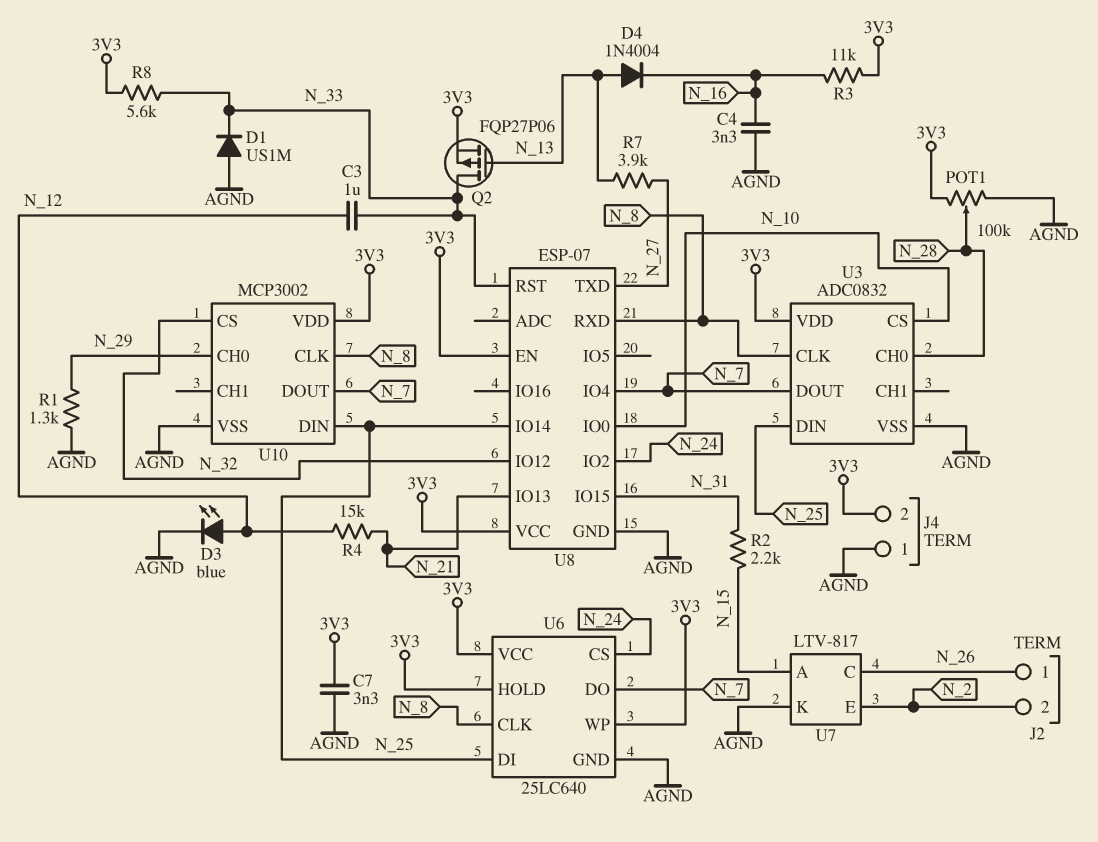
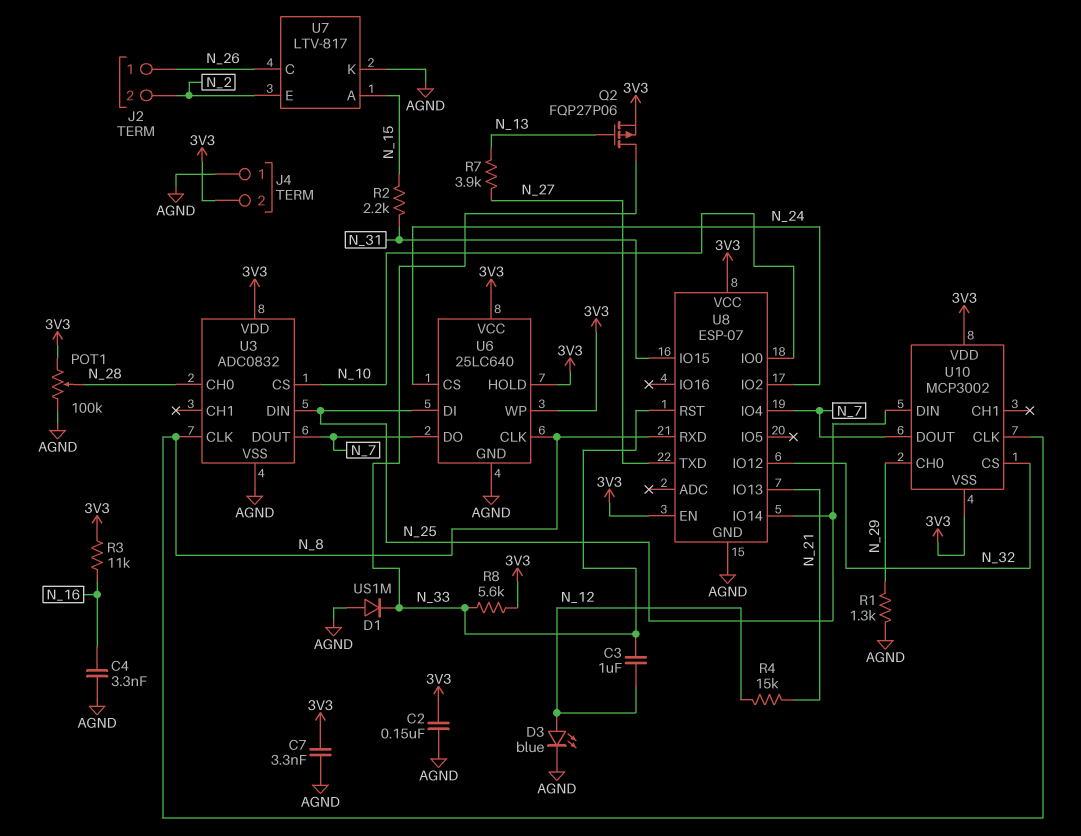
C2: none -> 150nF (3V3, AGND)
D4: diode 1N4004 (A N_13, K N_16) -> none
U10 pin VSS: AGND -> 3V3

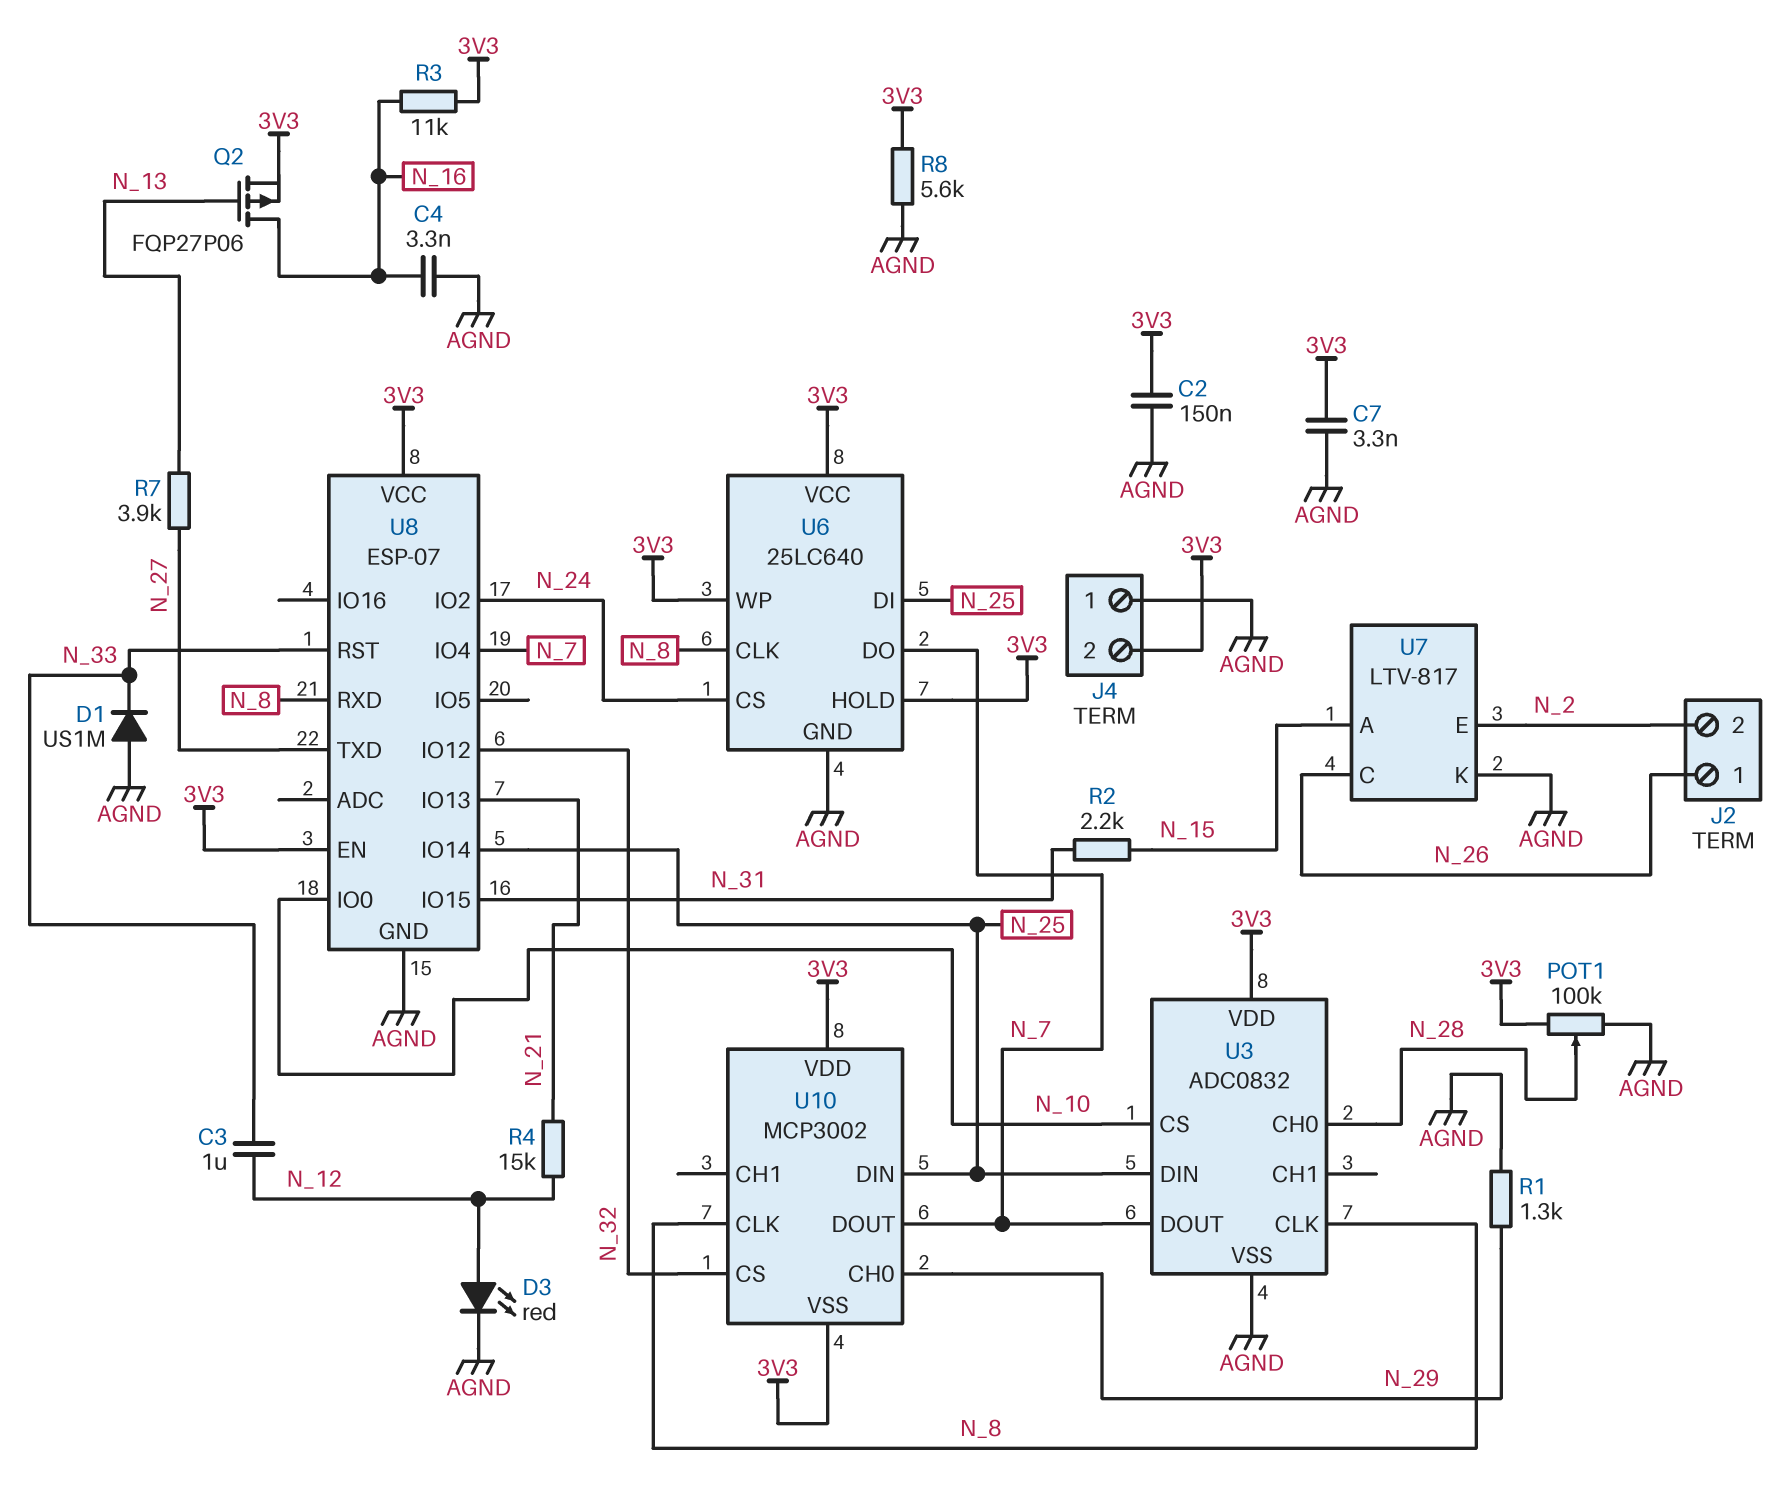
D3: LED blue (A N_12, K AGND) -> LED red (A N_12, K AGND)
Q2: PMOS FQP27P06 (G N_13, D N_33, S 3V3) -> PMOS FQP27P06 (G N_13, D N_16, S 3V3)
R8: 5.6k (3V3, N_33) -> 5.6k (3V3, AGND)

